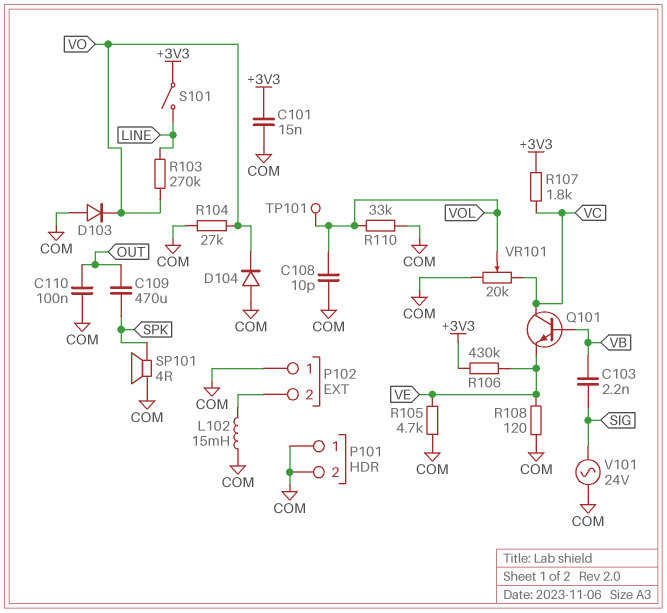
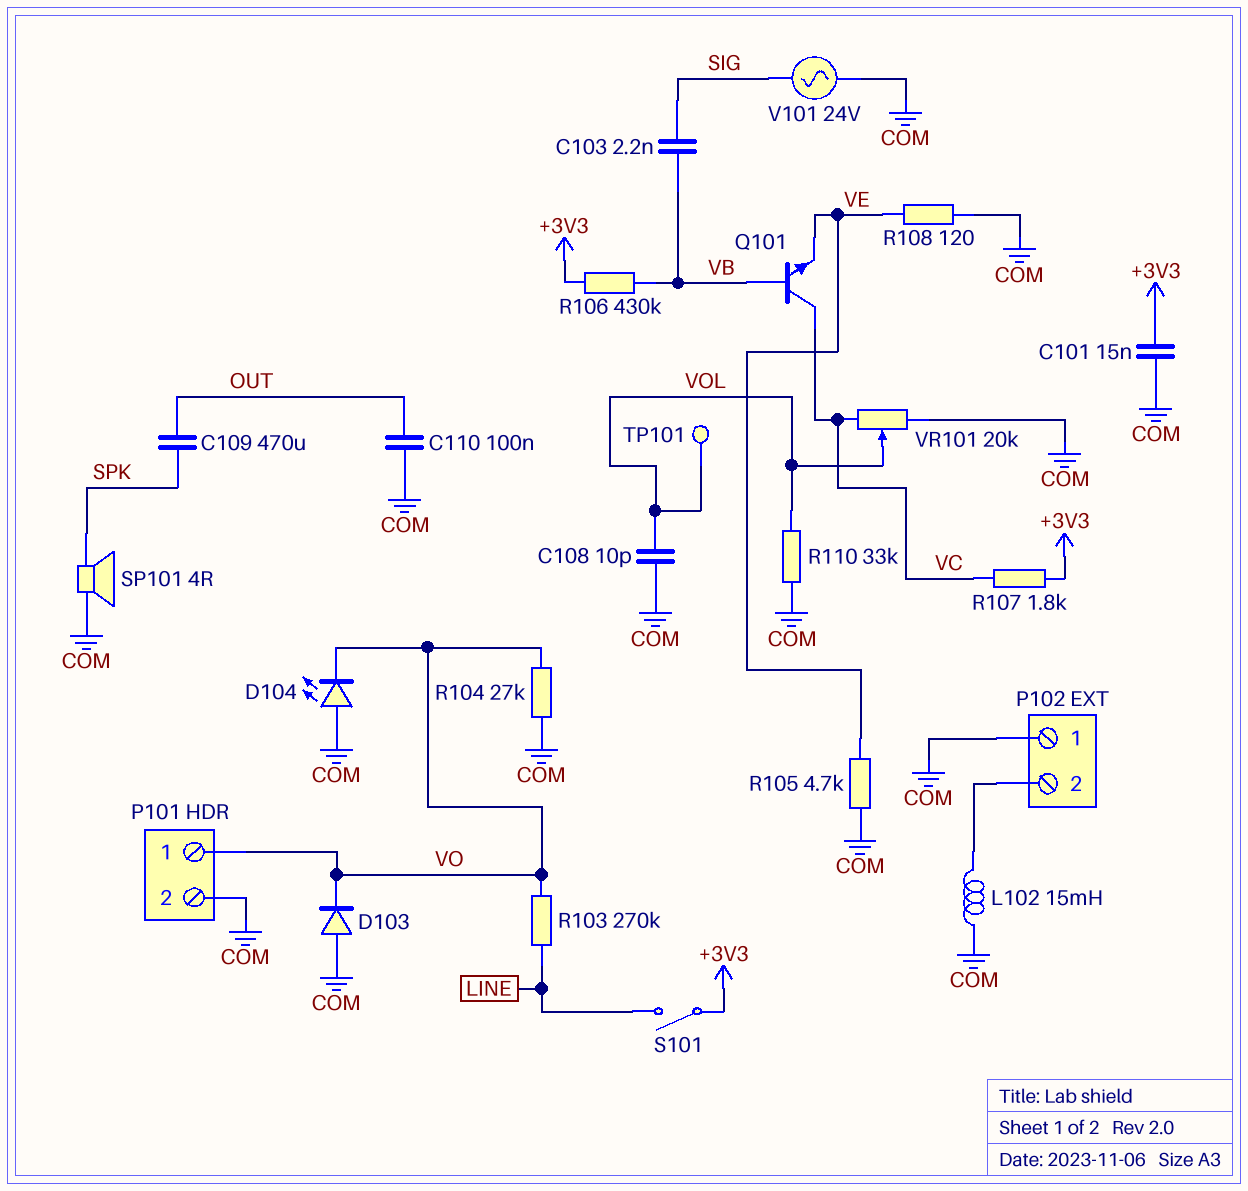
D104: diode (A COM, K VO) -> LED (A COM, K VO)
P101 pin 1: COM -> VO
R106: 430k (+3V3, VE) -> 430k (+3V3, VB)

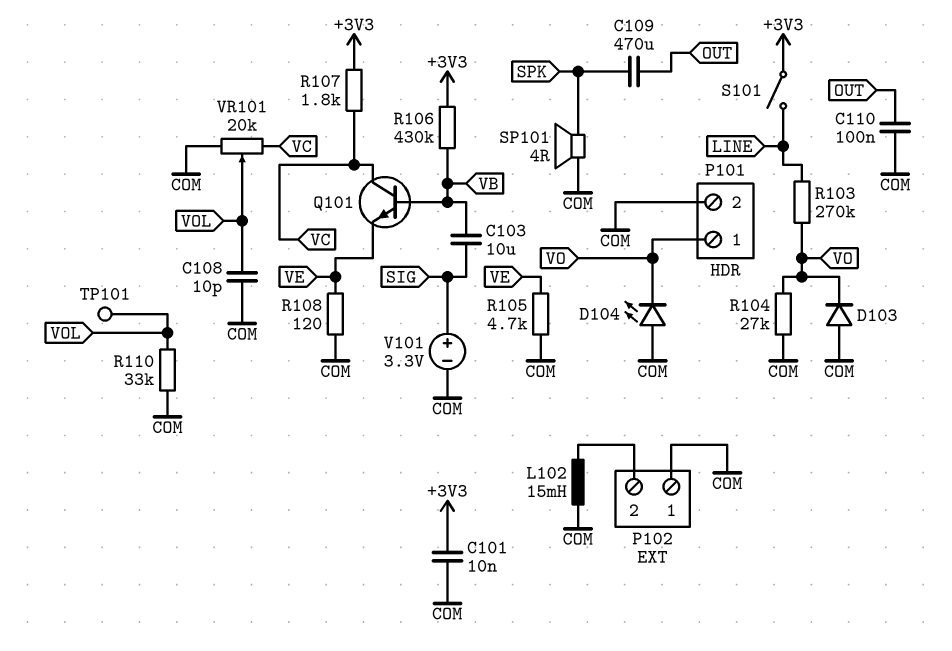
C101: 15nF (+3V3, COM) -> 10nF (+3V3, COM)
C103: 2.2nF (SIG, VB) -> 10uF (SIG, VB)
V101: AC 24V (COM, SIG) -> 3.3V (plus SIG, minus COM)

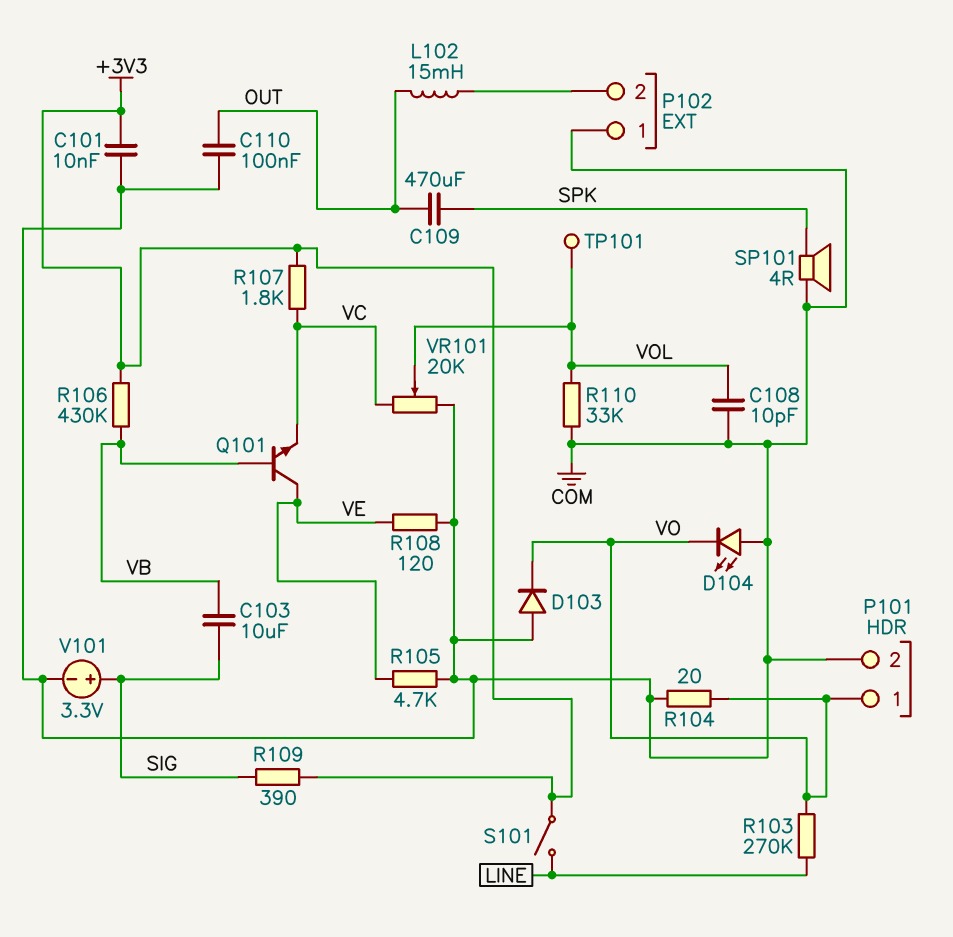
L102: 15mH (COM, P102/2) -> 15mH (OUT, P102/2)
Q101: NPN (B VB, C VC, E VE) -> NPN (B VB, C VE, E VC)
R104: 27k (COM, VO) -> 20 (COM, VO)
R109: none -> 390 (+3V3, SIG)

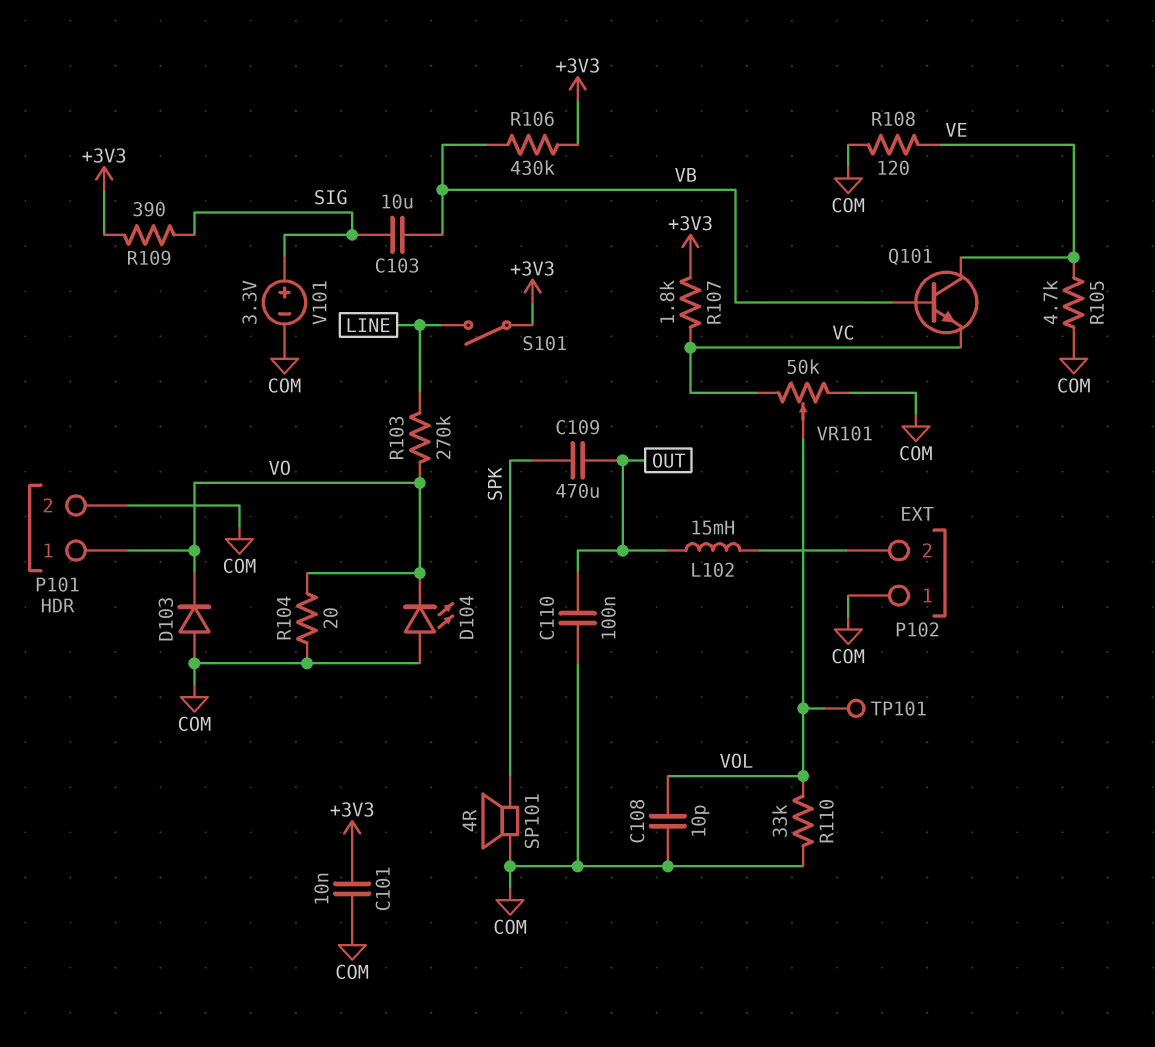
VR101: 20k (COM, VC, wiper VOL) -> 50k (COM, VC, wiper VOL)

